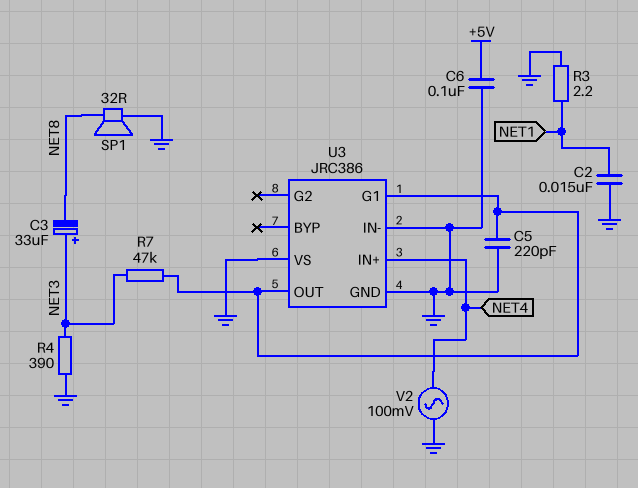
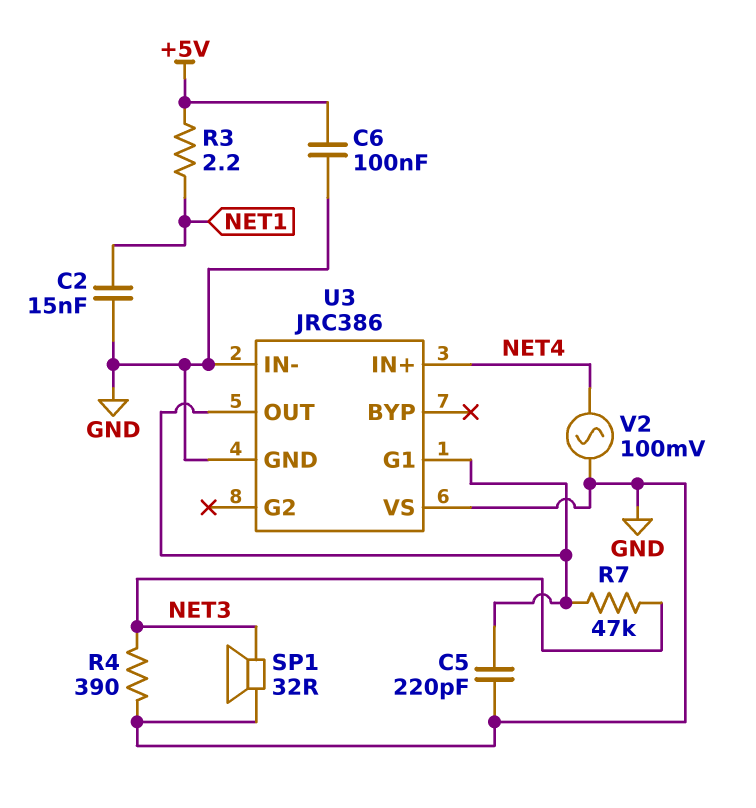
C3: 33uF (plus NET3, minus NET8) -> none
R3: 2.2 (GND, NET1) -> 2.2 (+5V, NET1)
SP1: speaker 32R (GND, NET8) -> speaker 32R (GND, NET3)

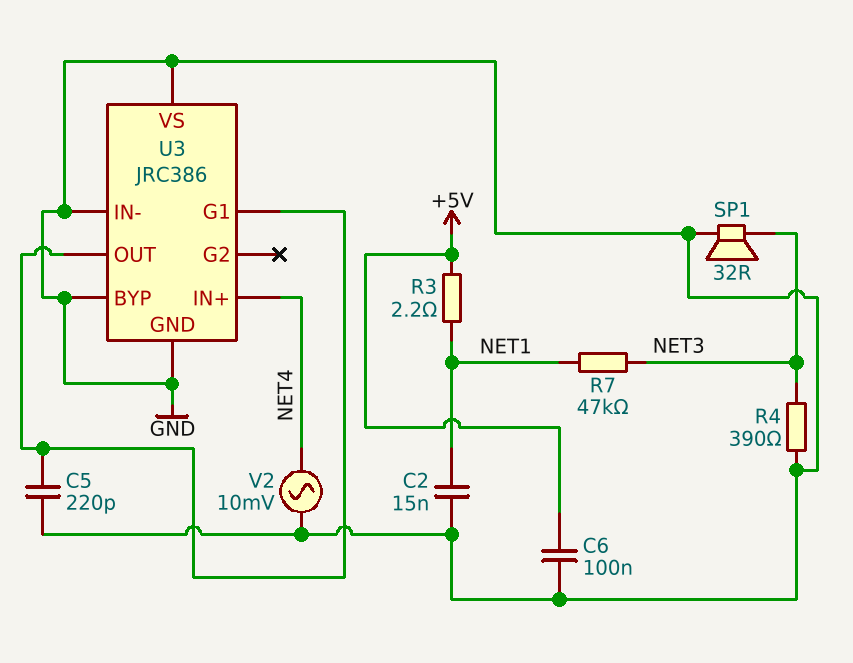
R7: 47k (NET3, U3/G1) -> 47k (NET1, NET3)
U3 pin BYP: none -> GND
V2: AC 100mV (GND, NET4) -> AC 10mV (GND, NET4)

